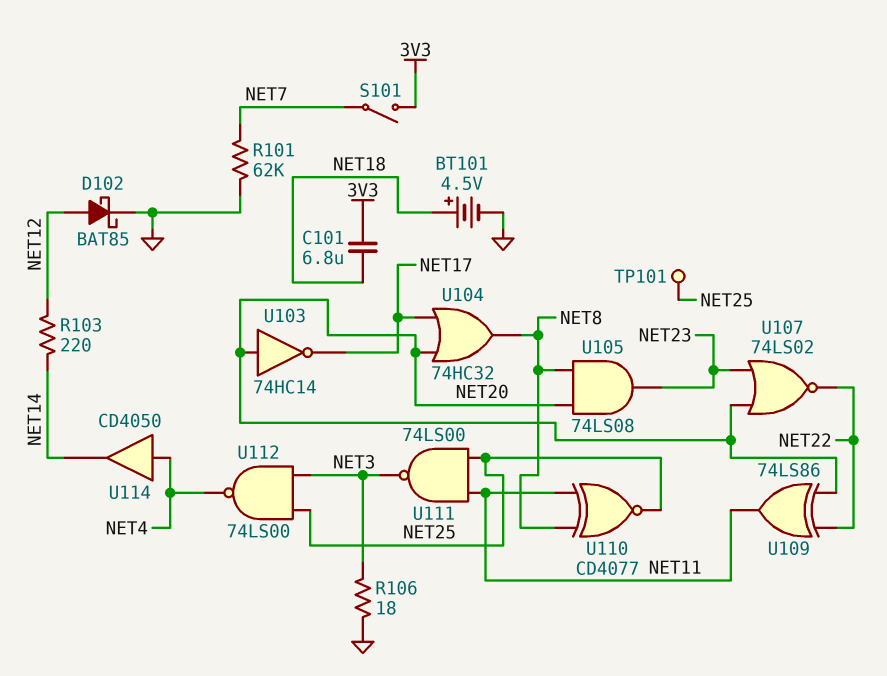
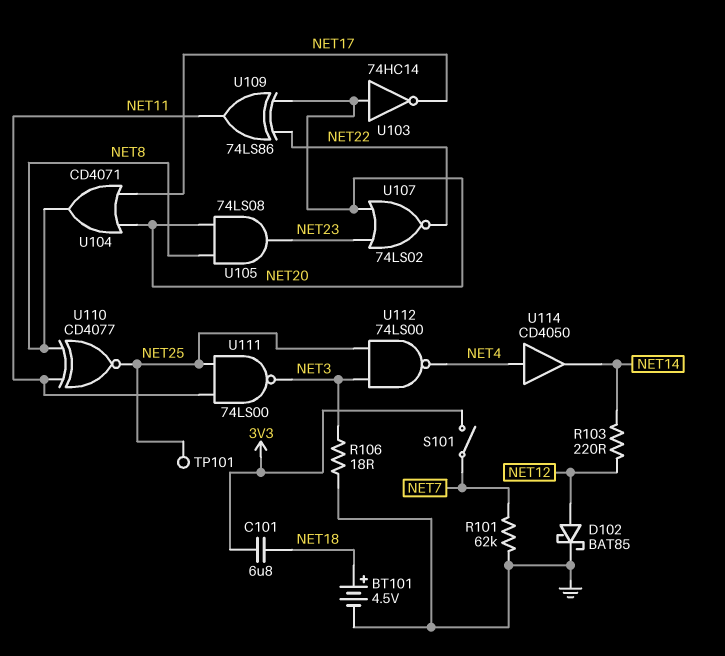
U104: OR 74HC32 (in NET17, in NET20, out NET8) -> OR CD4071 (in NET17, in NET20, out NET8)

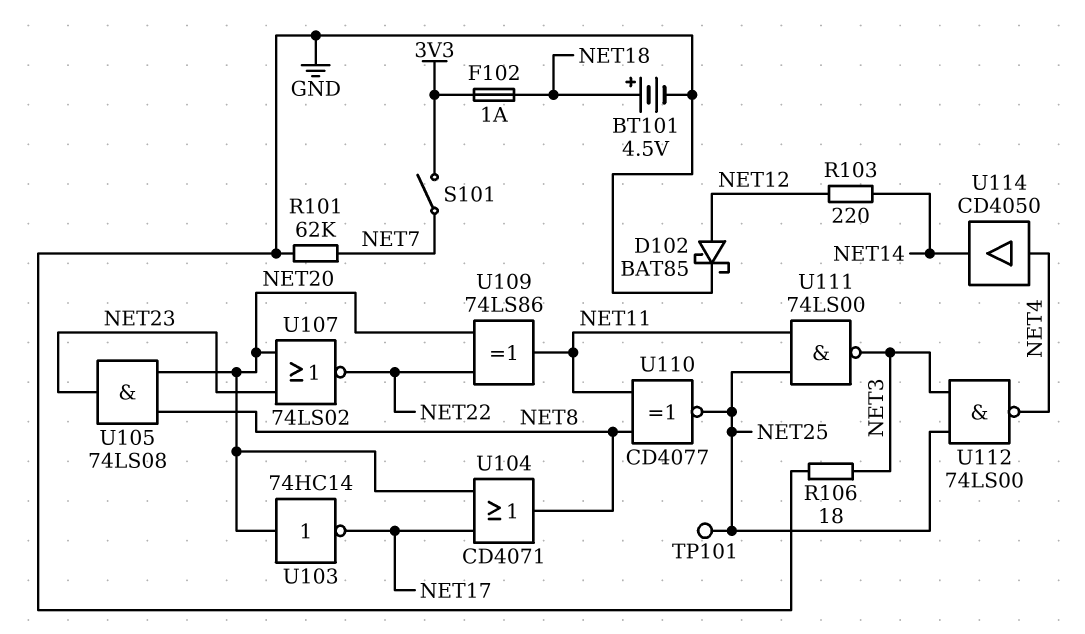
C101: 6.8uF (3V3, NET18) -> none
F102: none -> 1A (3V3, NET18)

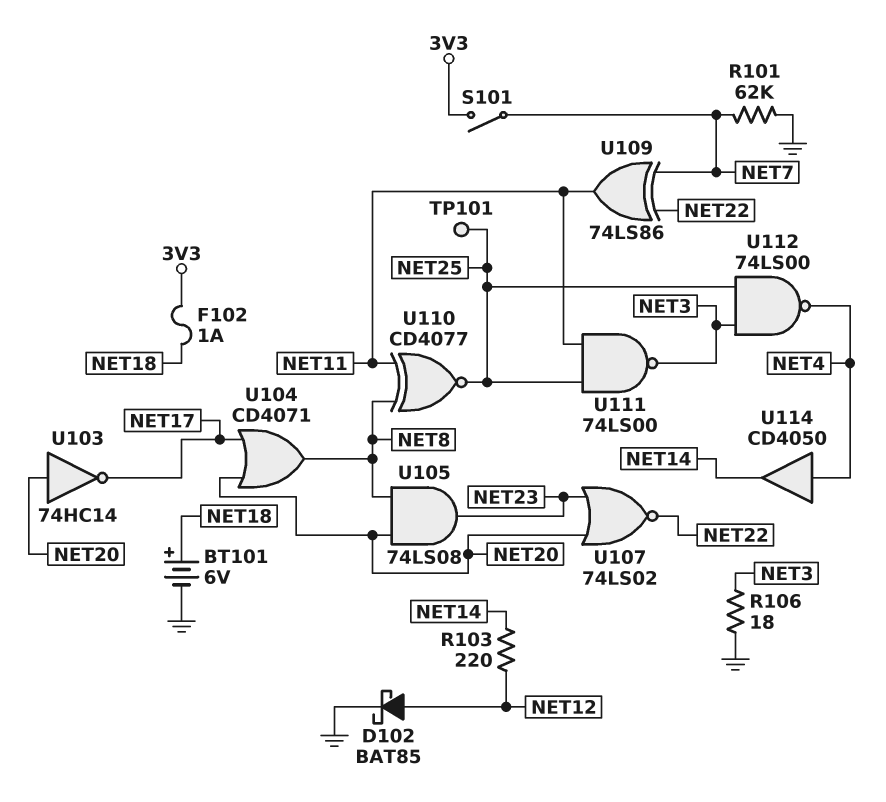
BT101: 4.5V (plus NET18, minus GND) -> 6V (plus NET18, minus GND)
U109: XOR 74LS86 (in NET20, in NET22, out NET11) -> XOR 74LS86 (in NET7, in NET22, out NET11)

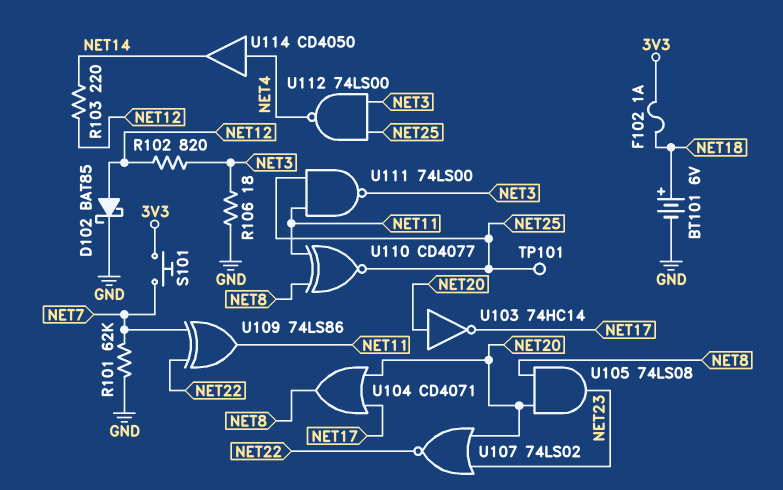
R102: none -> 820 (NET3, NET12)
S101: switch (3V3, NET7) -> button (3V3, NET7)

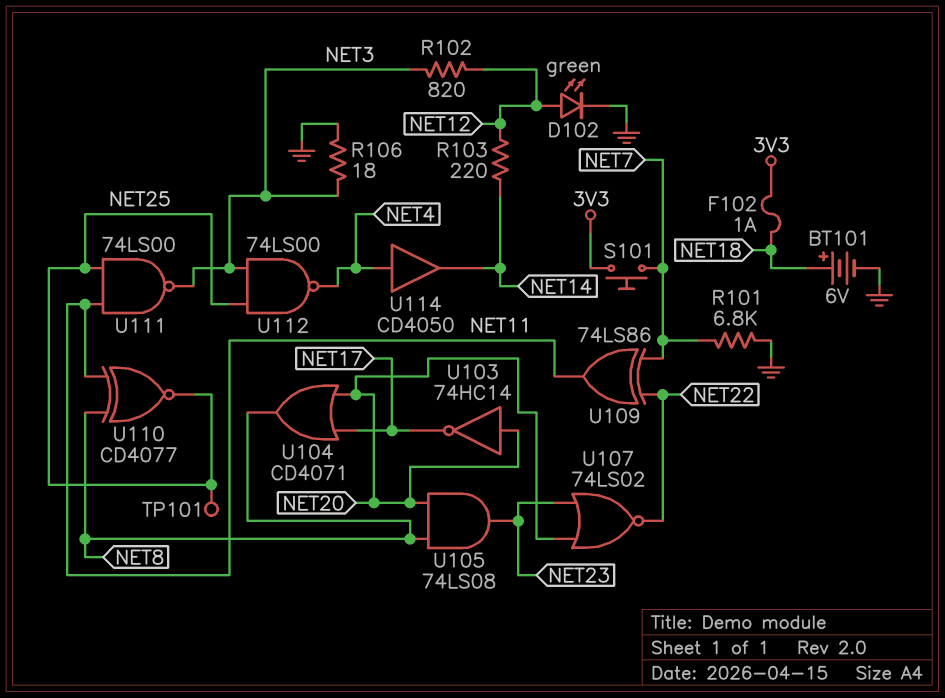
D102: schottky BAT85 (A NET12, K GND) -> LED green (A NET12, K GND)
R101: 62k (GND, NET7) -> 6.8k (GND, NET7)

